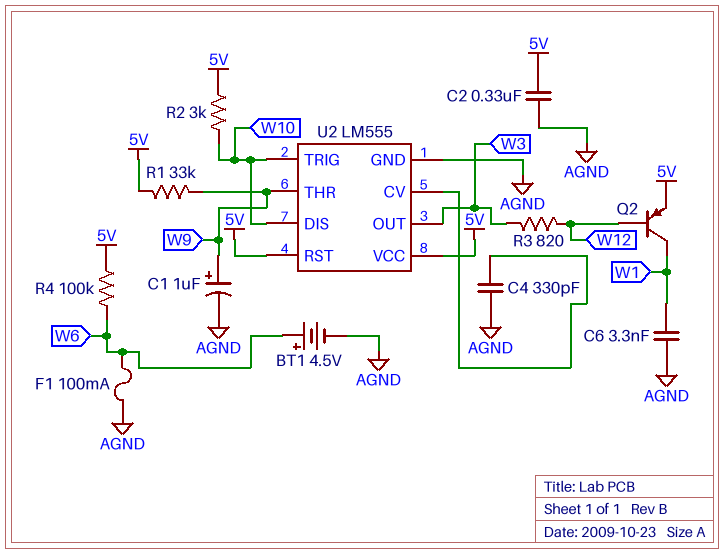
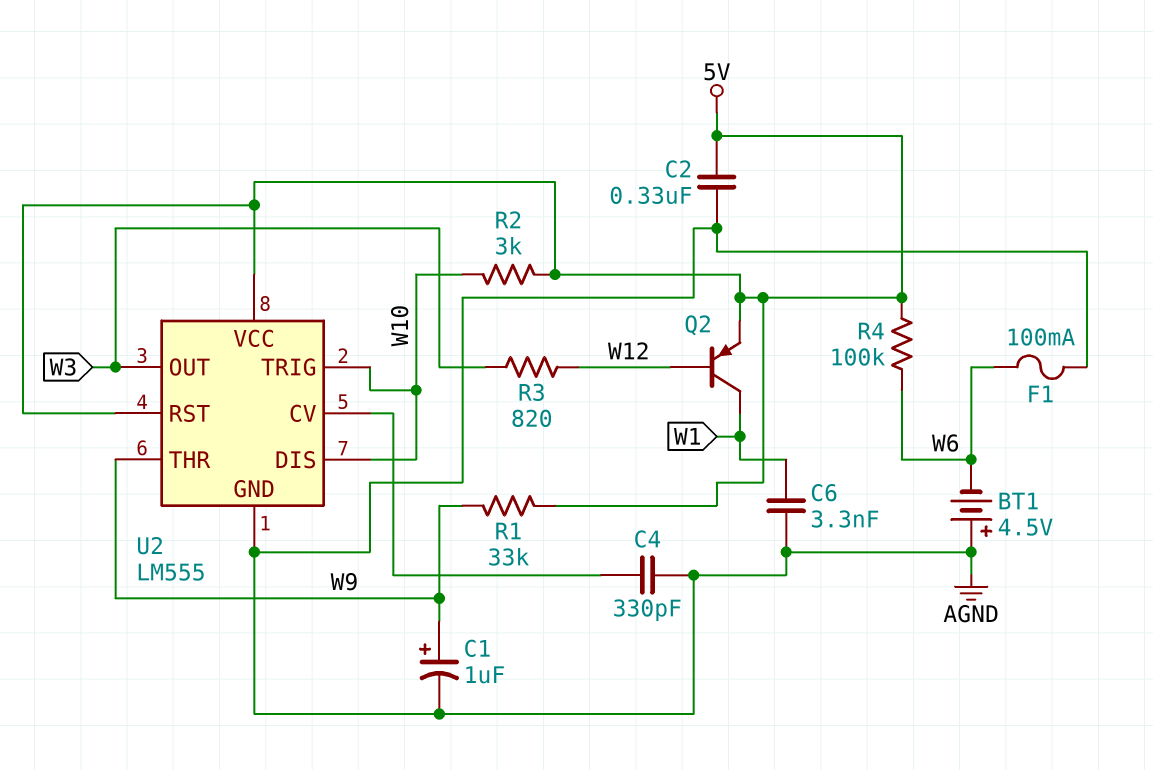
BT1: 4.5V (plus W6, minus AGND) -> 4.5V (plus AGND, minus W6)

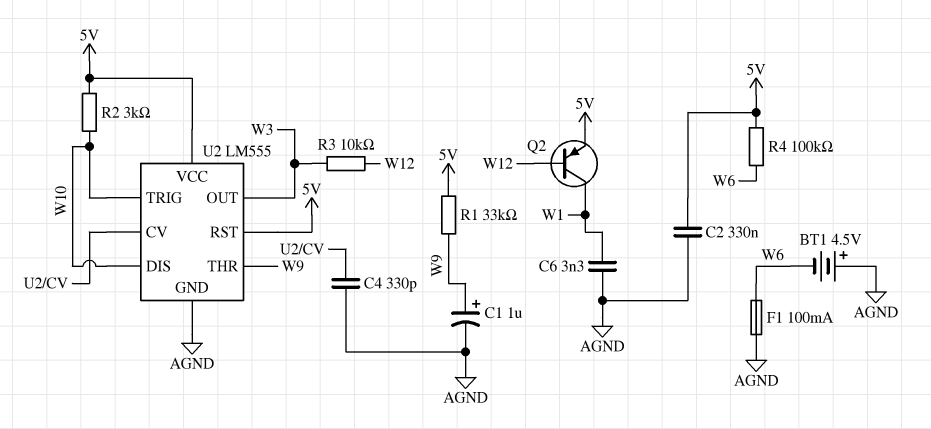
R3: 820 (W3, W12) -> 10k (W3, W12)

